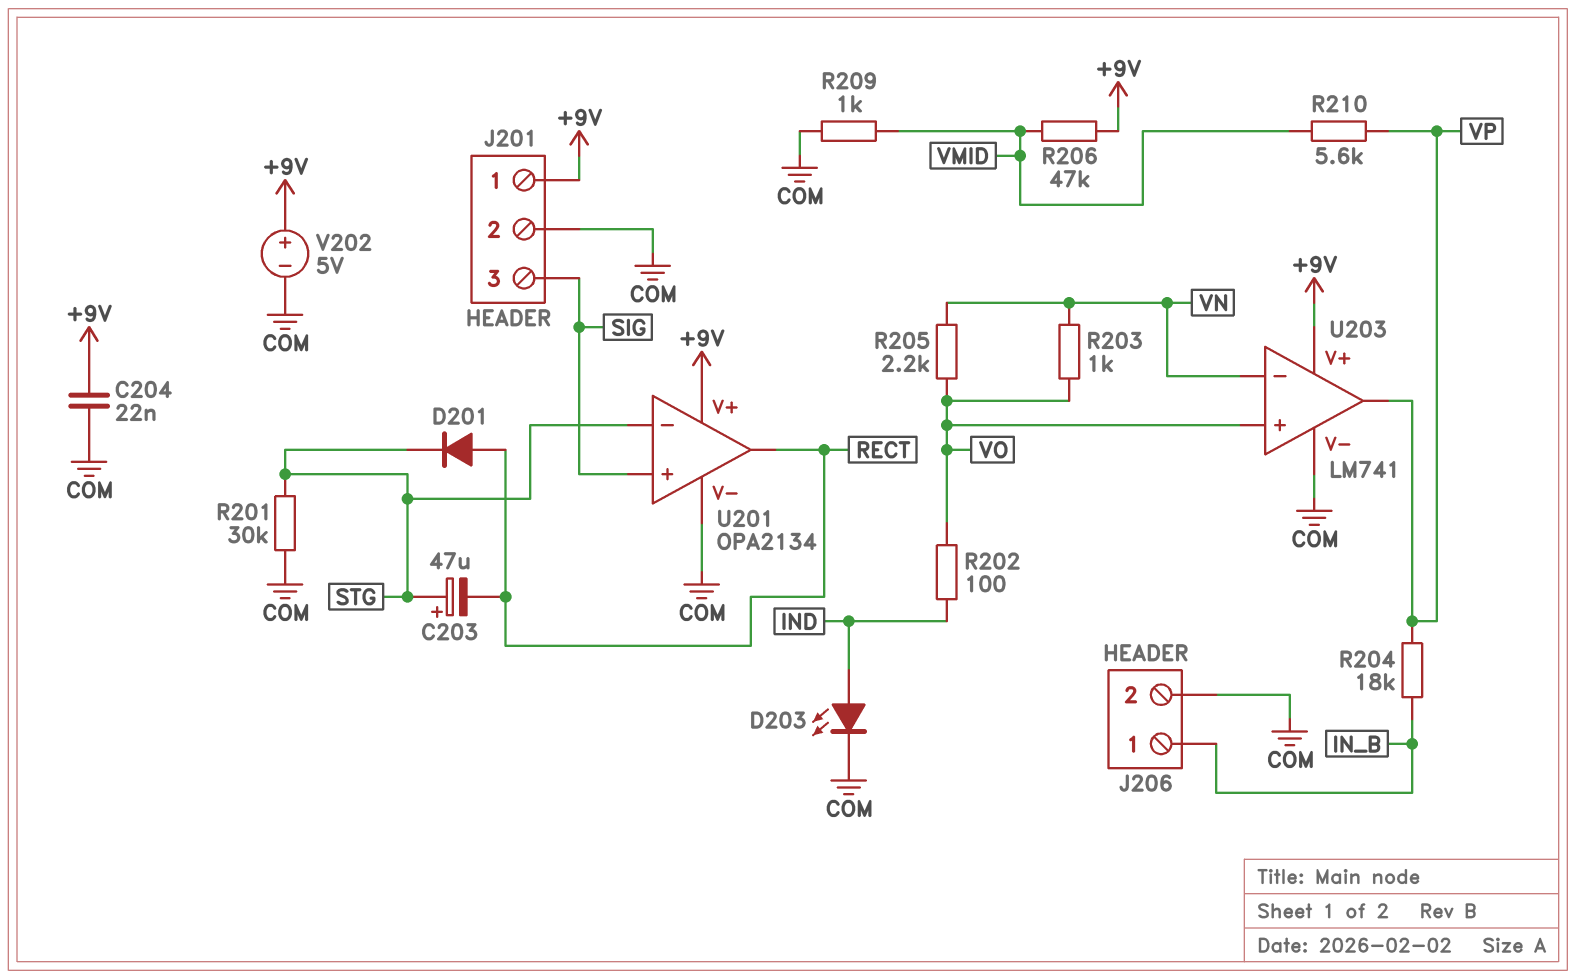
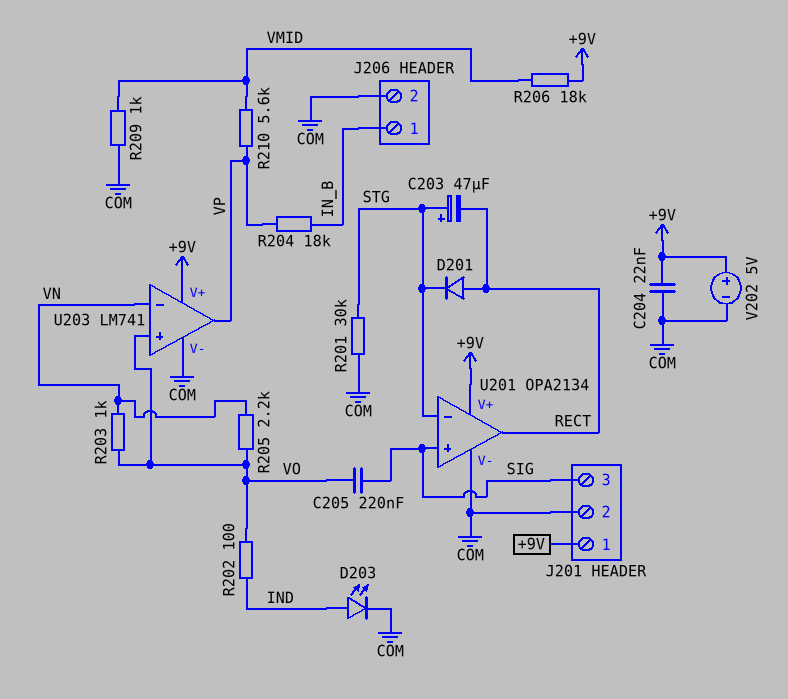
C205: none -> 220nF (SIG, VO)
R206: 47k (+9V, VMID) -> 18k (+9V, VMID)

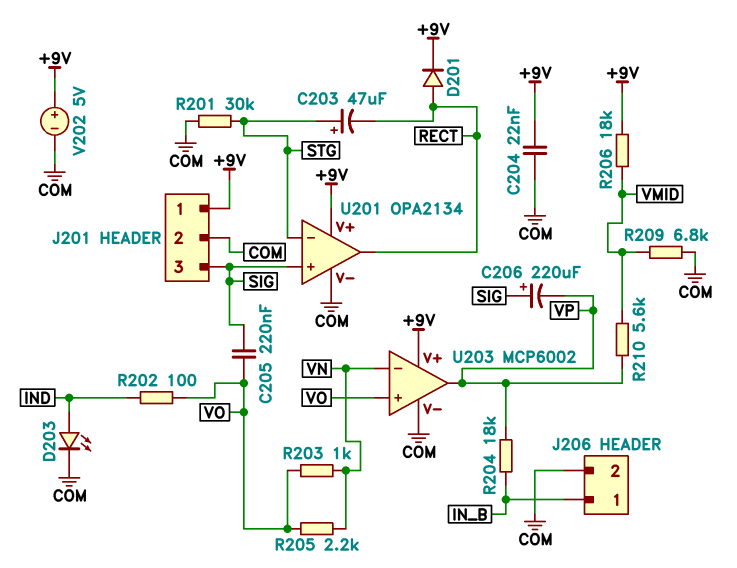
C206: none -> 220uF (plus SIG, minus VP)
D201: diode (A RECT, K STG) -> diode (A RECT, K +9V)
R209: 1k (COM, VMID) -> 6.8k (COM, VMID)
U203: LM741 -> MCP6002

